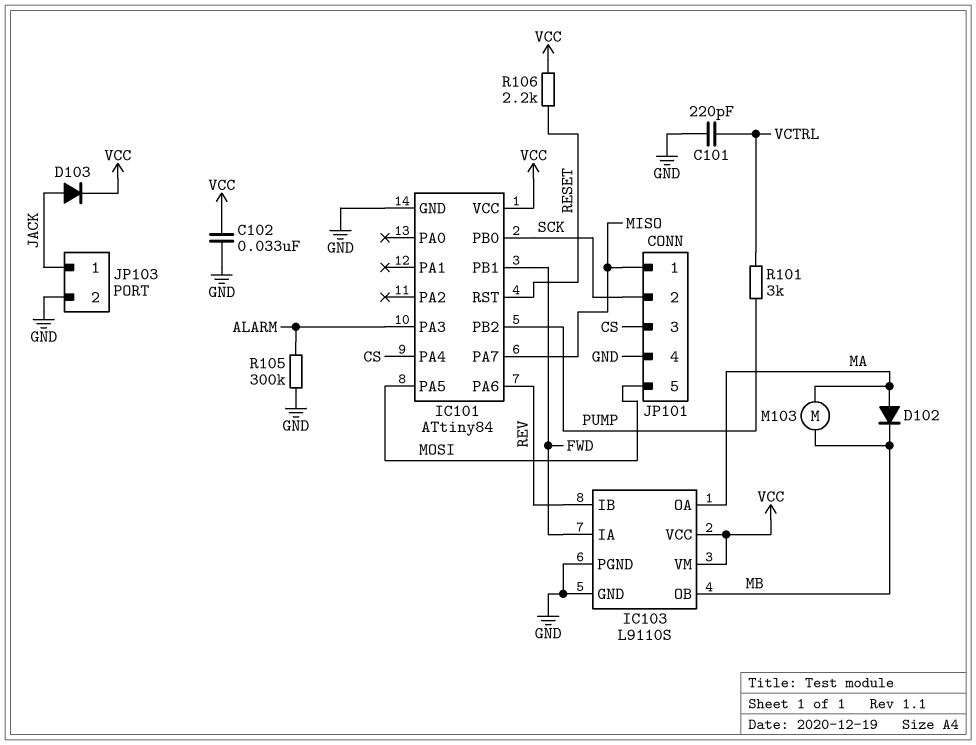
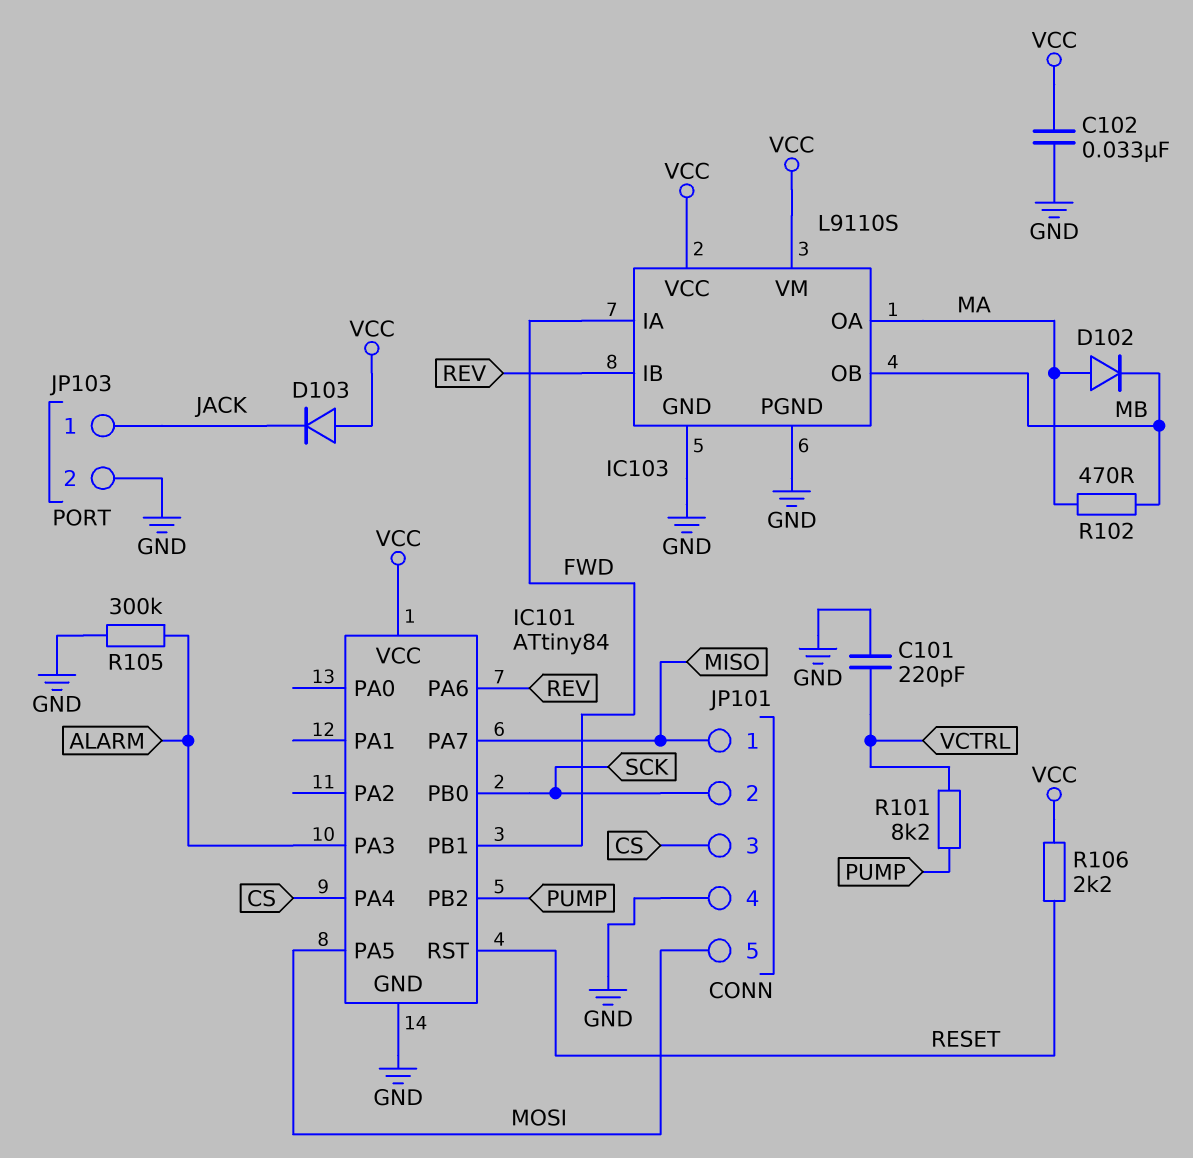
D103: diode (A JACK, K VCC) -> diode (A VCC, K JACK)
M103: motor (MA, MB) -> none
R101: 3k (PUMP, VCTRL) -> 8.2k (PUMP, VCTRL)
R102: none -> 470 (MA, MB)

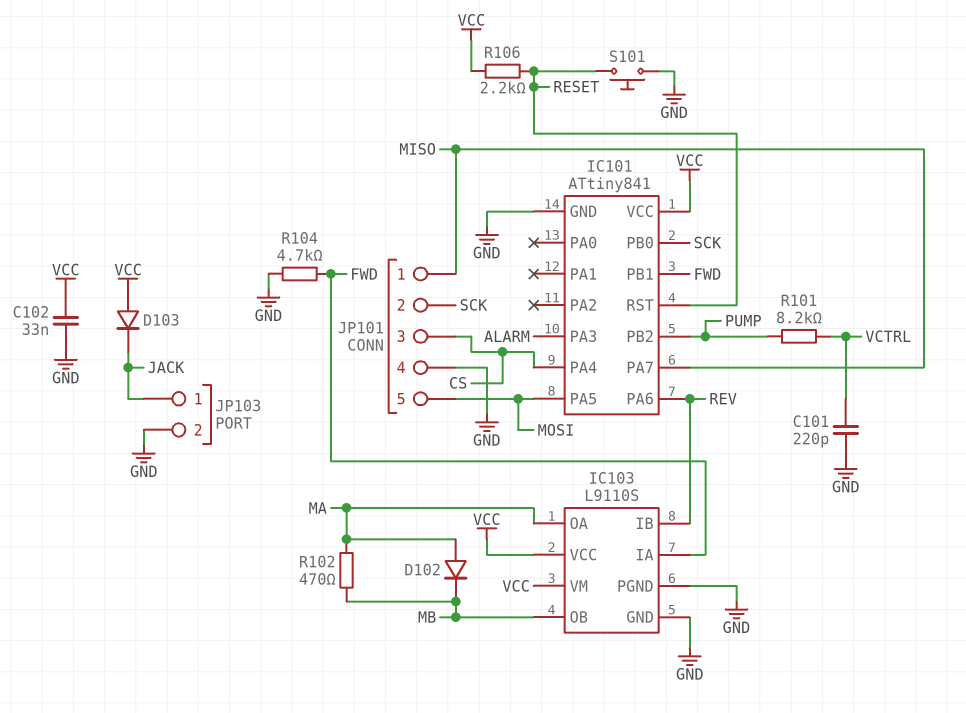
IC101: ATtiny84 -> ATtiny841
R104: none -> 4.7k (FWD, GND)
R105: 300k (ALARM, GND) -> none
S101: none -> button (GND, RESET)

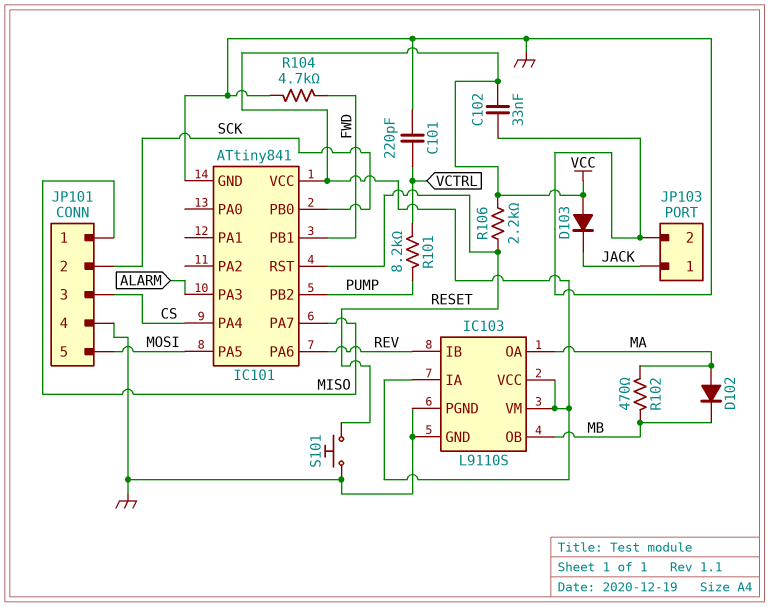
IC103 pin IA: FWD -> VCC

